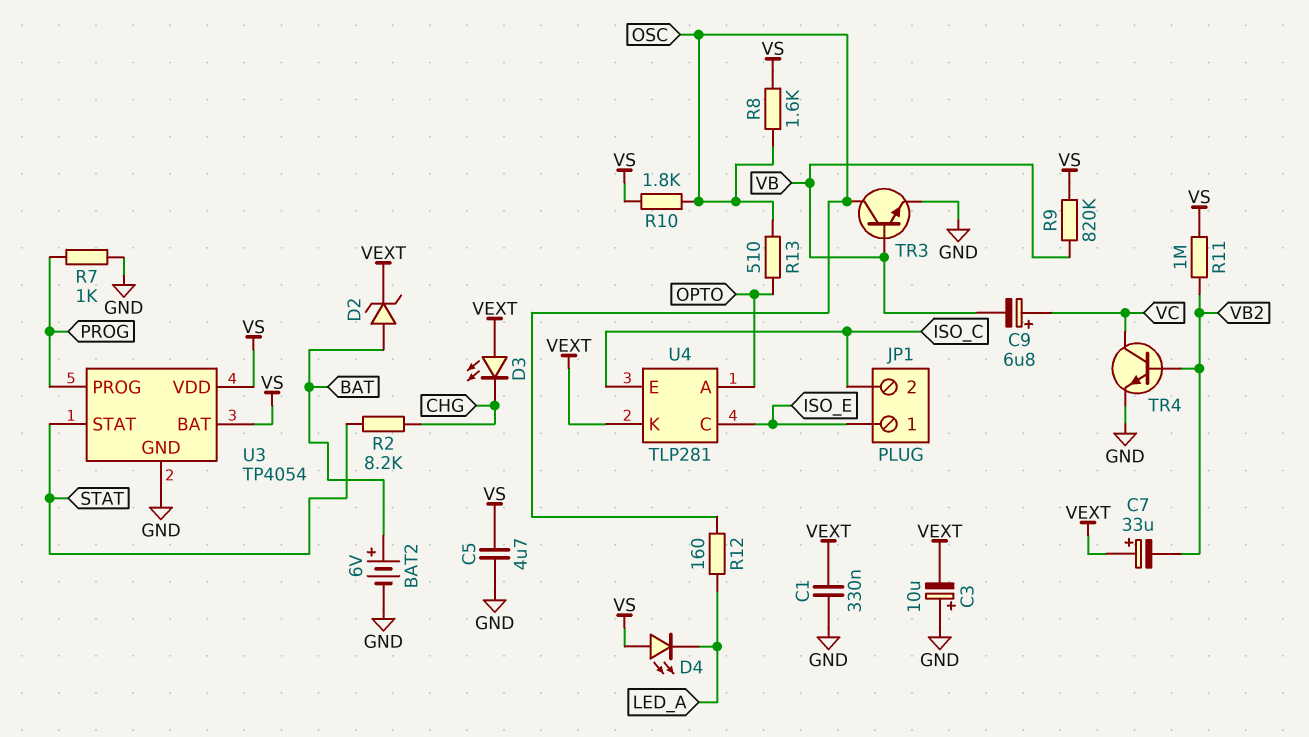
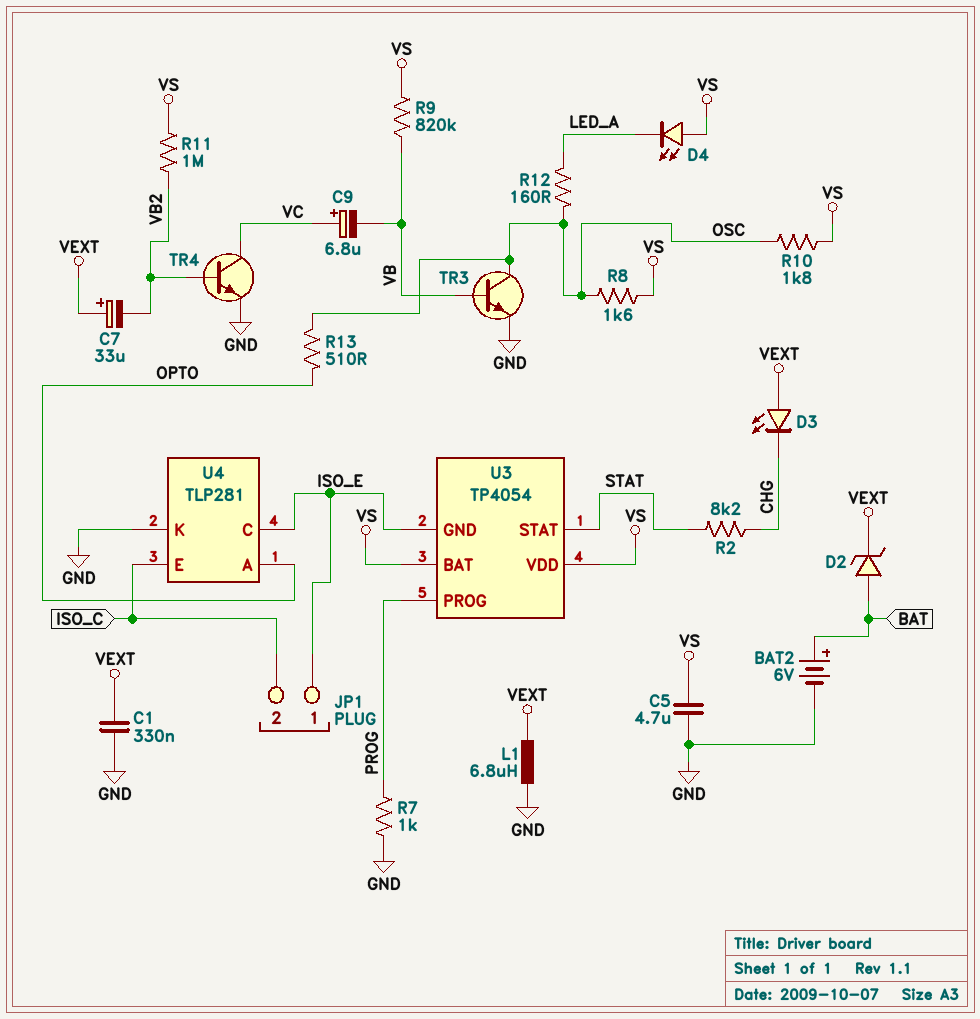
C3: 10uF (plus GND, minus VEXT) -> none
L1: none -> 6.8uH (GND, VEXT)
U3 pin GND: GND -> ISO_E
U4 pin K: VEXT -> GND

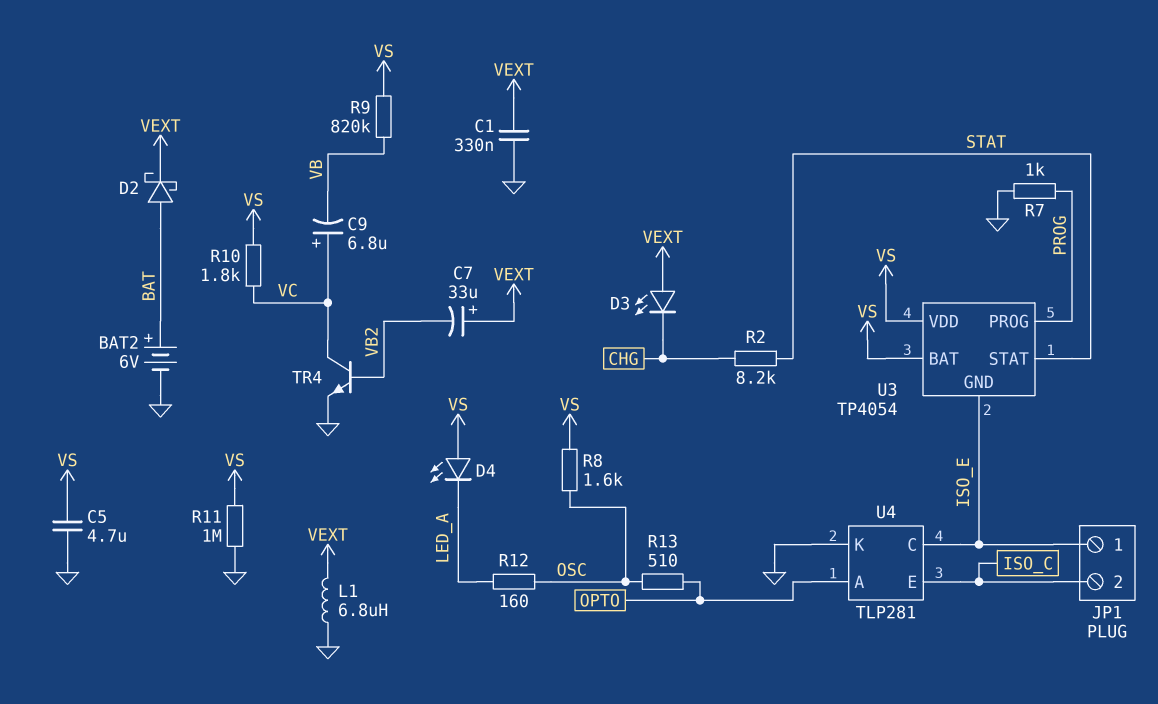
D2: zener (A BAT, K VEXT) -> schottky (A BAT, K VEXT)
R10: 1.8k (OSC, VS) -> 1.8k (VC, VS)
R11: 1M (VB2, VS) -> 1M (GND, VS)
TR3: NPN (B VB, C OSC, E GND) -> none

